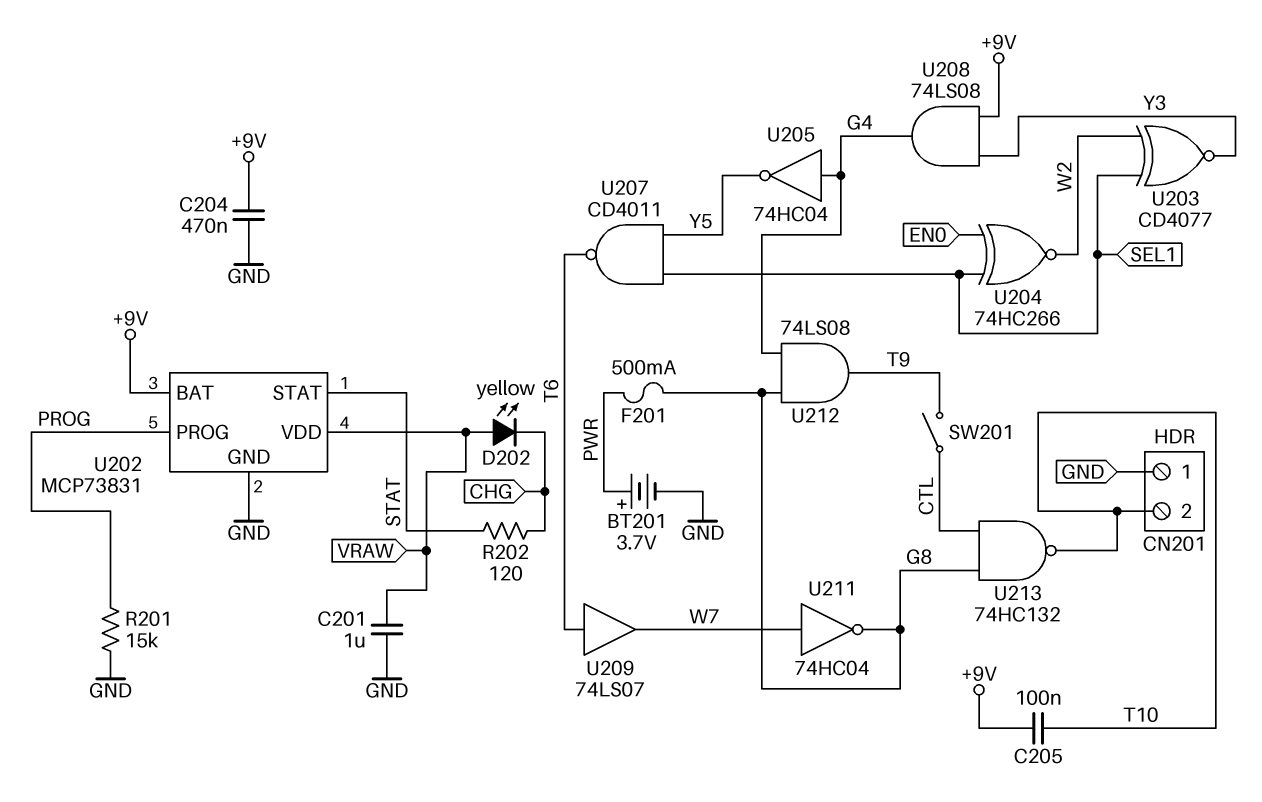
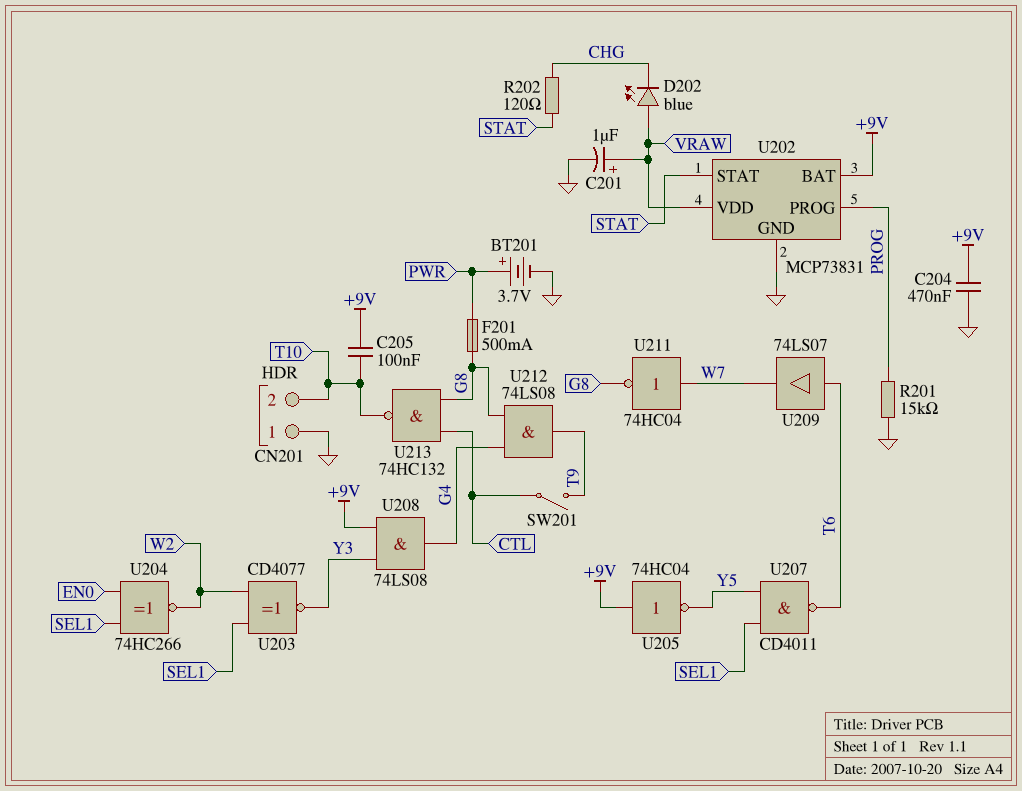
C201: 1uF (GND, VRAW) -> 1uF (plus VRAW, minus GND)
D202: LED yellow (A VRAW, K CHG) -> LED blue (A VRAW, K CHG)
U205: NOT 74HC04 (in G4, out Y5) -> NOT 74HC04 (in +9V, out Y5)

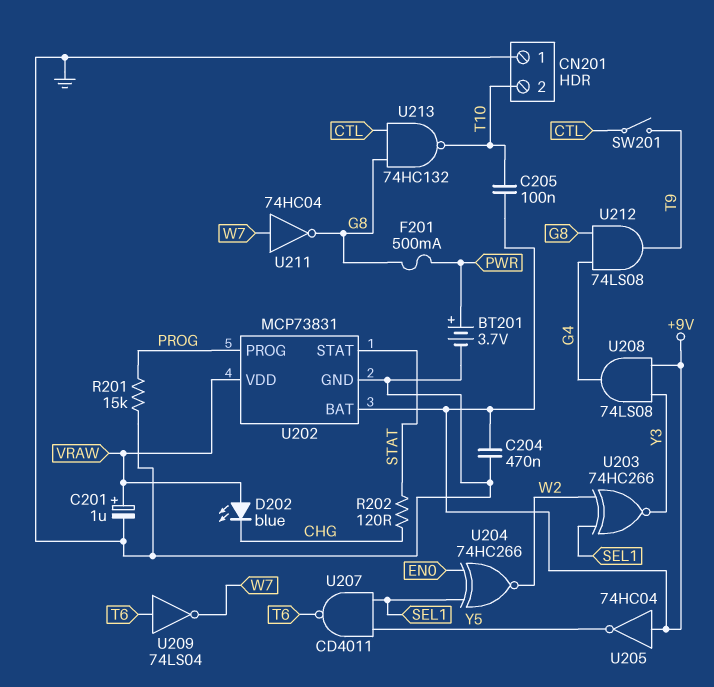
U203: XNOR CD4077 (in SEL1, in W2, out Y3) -> XNOR 74HC266 (in SEL1, in W2, out Y3)
U209: buffer 74LS07 (in T6, out W7) -> NOT 74LS04 (in T6, out W7)

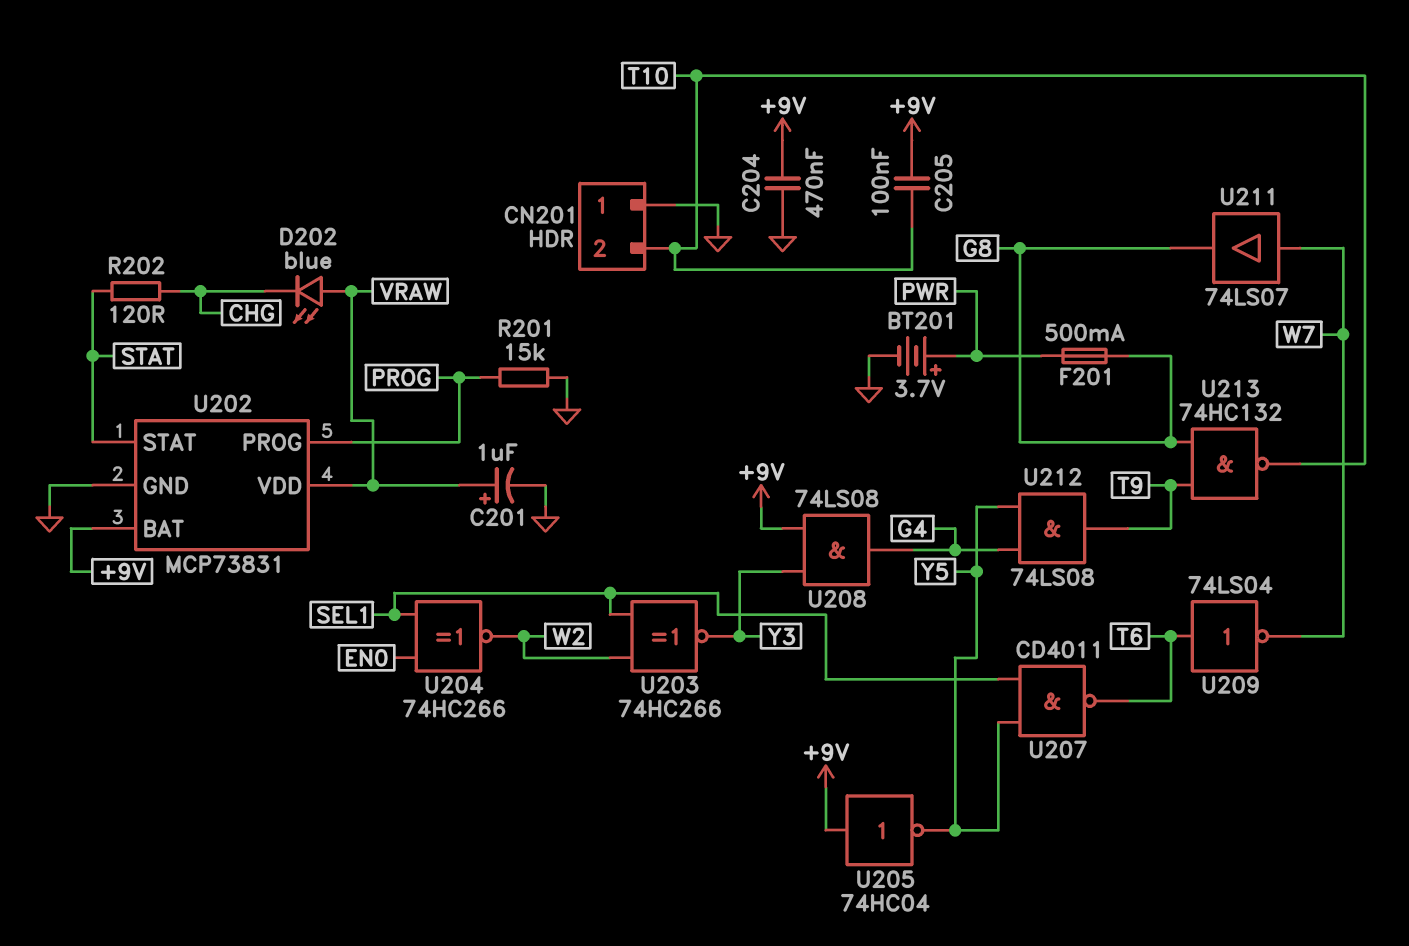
SW201: switch (CTL, T9) -> none
U211: NOT 74HC04 (in W7, out G8) -> buffer 74LS07 (in W7, out G8)
U212: AND 74LS08 (in G4, in G8, out T9) -> AND 74LS08 (in G4, in Y5, out T9)
U213: NAND 74HC132 (in CTL, in G8, out T10) -> NAND 74HC132 (in G8, in T9, out T10)

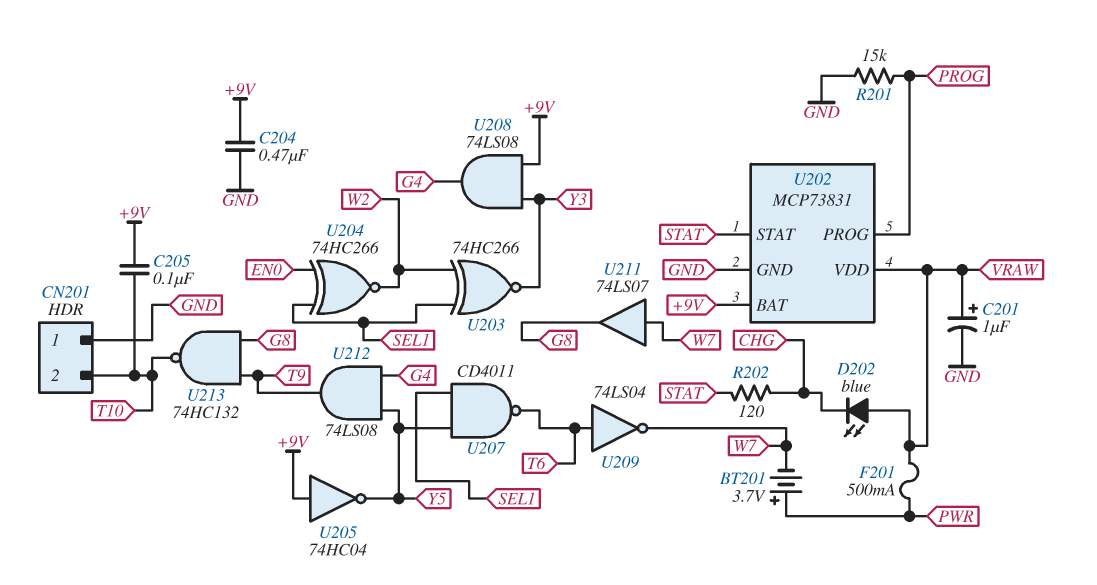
BT201: 3.7V (plus PWR, minus GND) -> 3.7V (plus PWR, minus W7)
F201: 500mA (G8, PWR) -> 500mA (PWR, VRAW)

